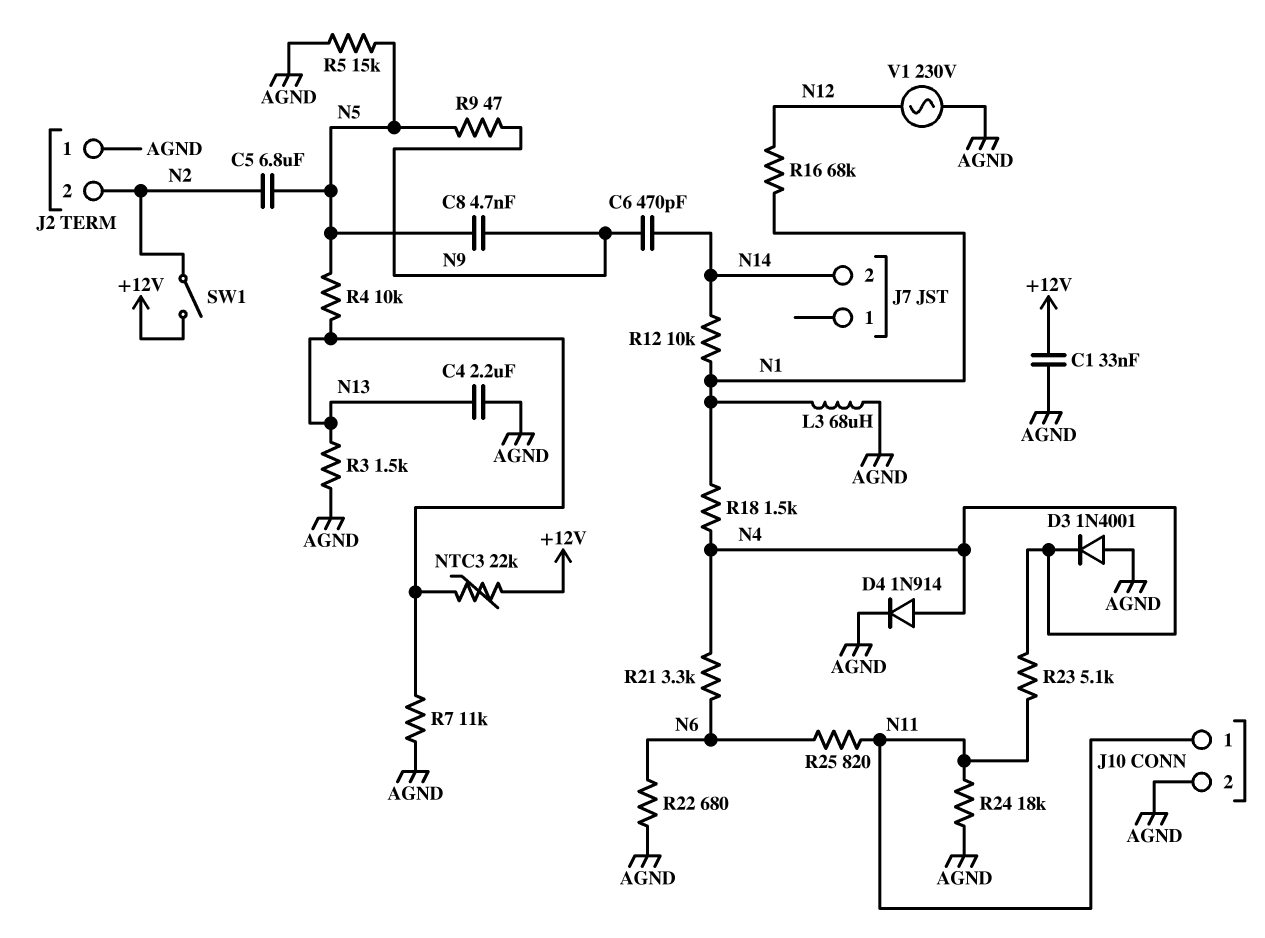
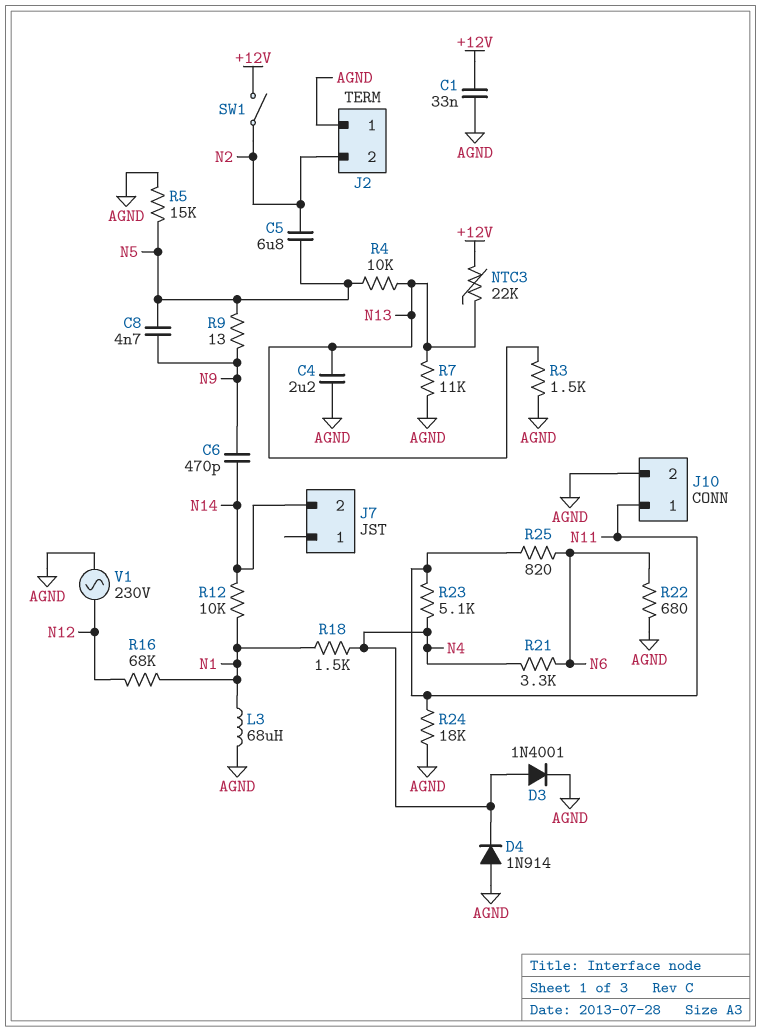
D3: diode 1N4001 (A AGND, K N4) -> diode 1N4001 (A N4, K AGND)
D4: diode 1N914 (A N4, K AGND) -> diode 1N914 (A AGND, K N4)
R9: 47 (N5, N9) -> 13 (N5, N9)

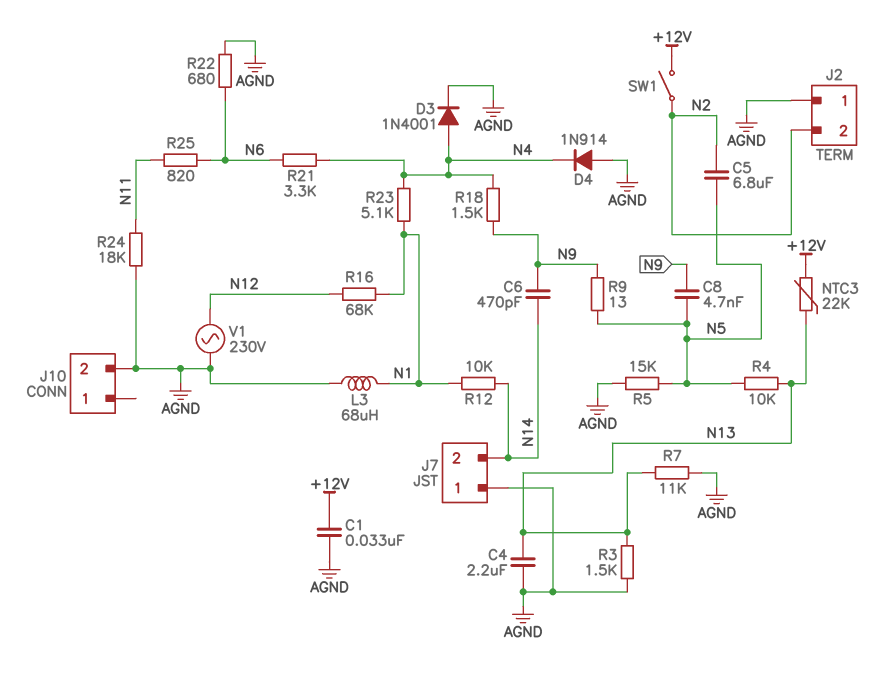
J7 pin 1: none -> AGND
J10 pin 1: N11 -> none
R18: 1.5k (N1, N4) -> 1.5k (N4, N9)
R23: 5.1k (N4, N11) -> 5.1k (N1, N4)

